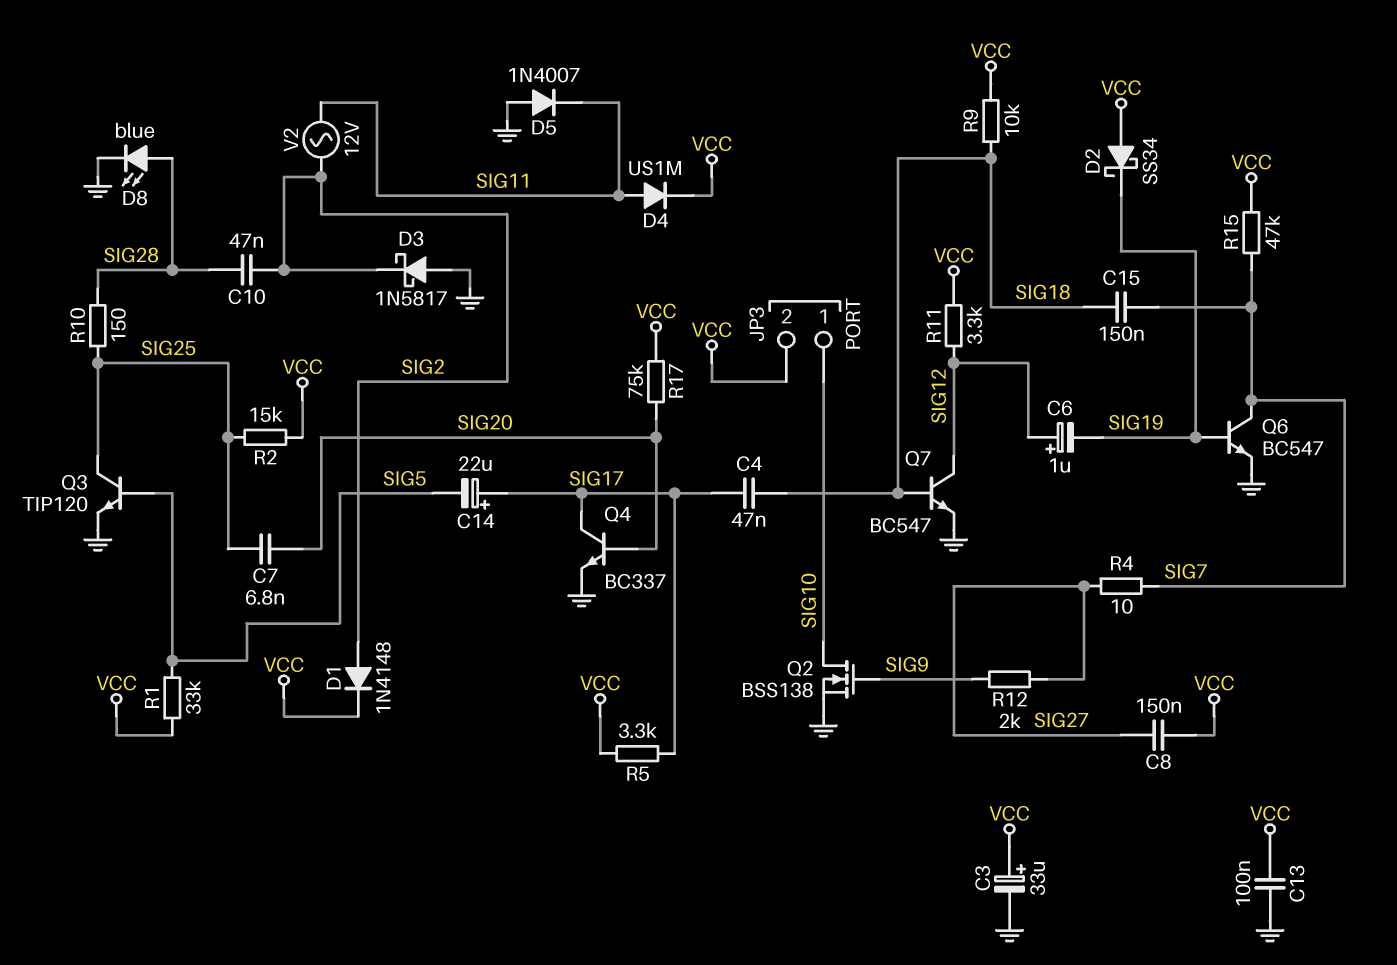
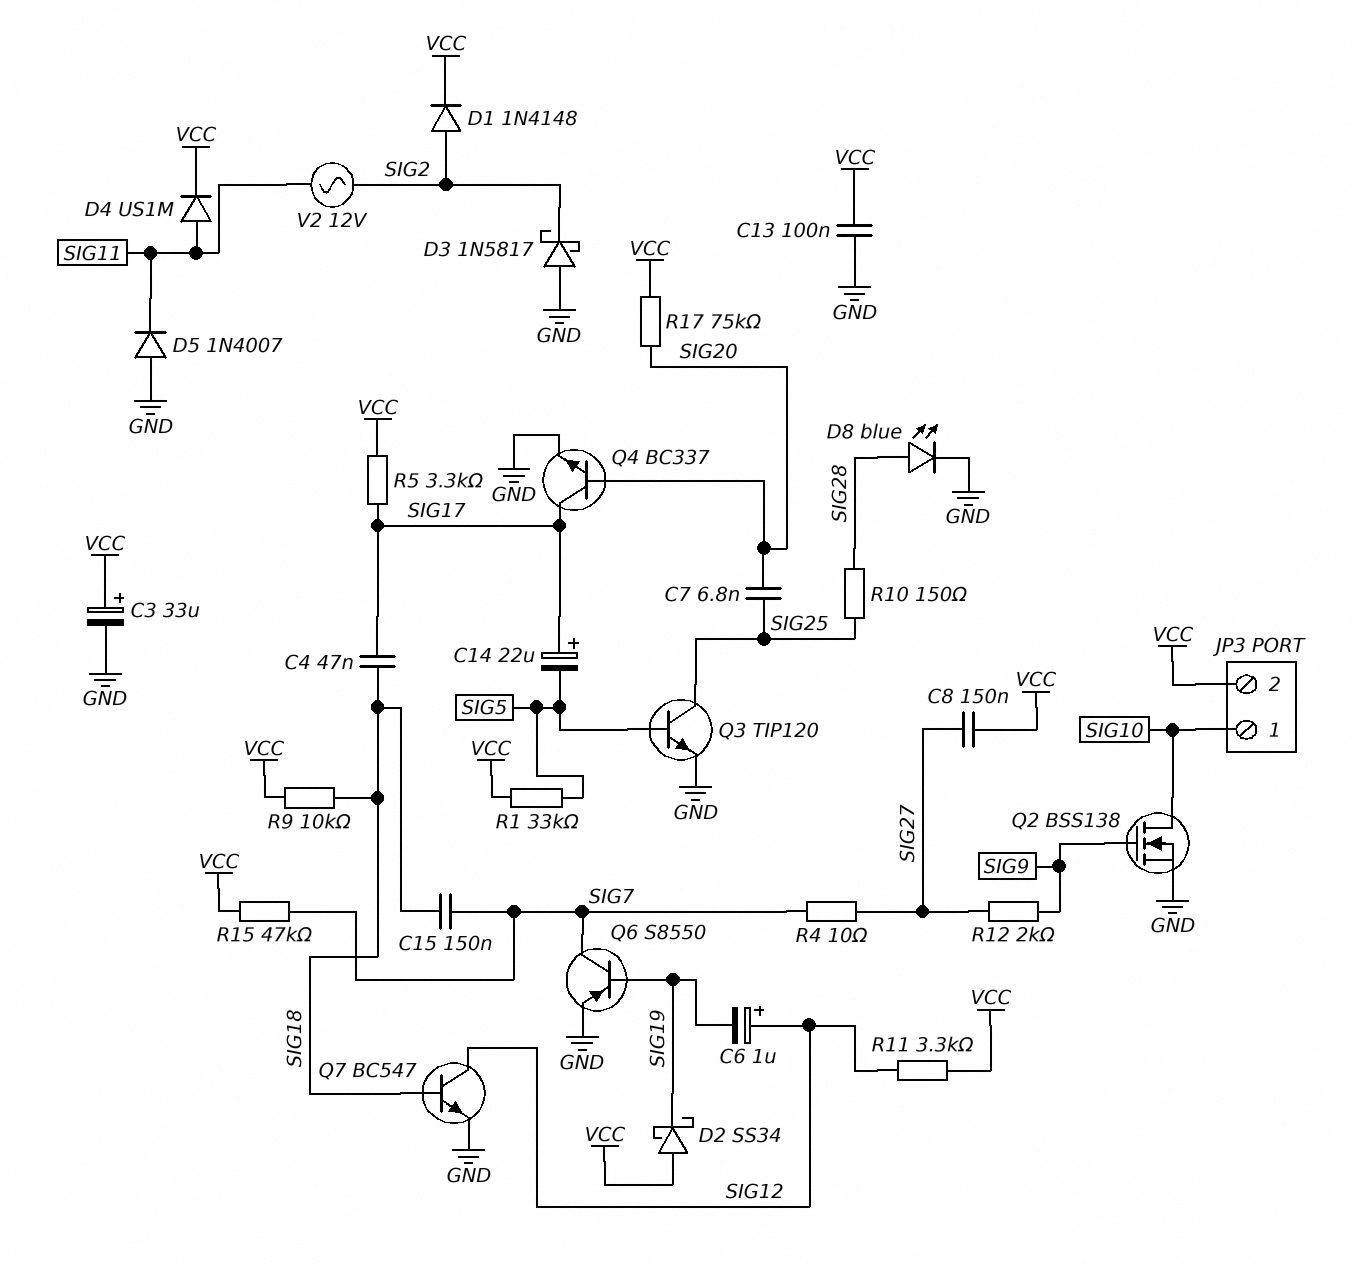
C10: 47nF (SIG2, SIG28) -> none
Q6: NPN BC547 (B SIG19, C SIG7, E GND) -> PNP S8550 (B SIG19, C SIG7, E GND)
R2: 15k (SIG25, VCC) -> none

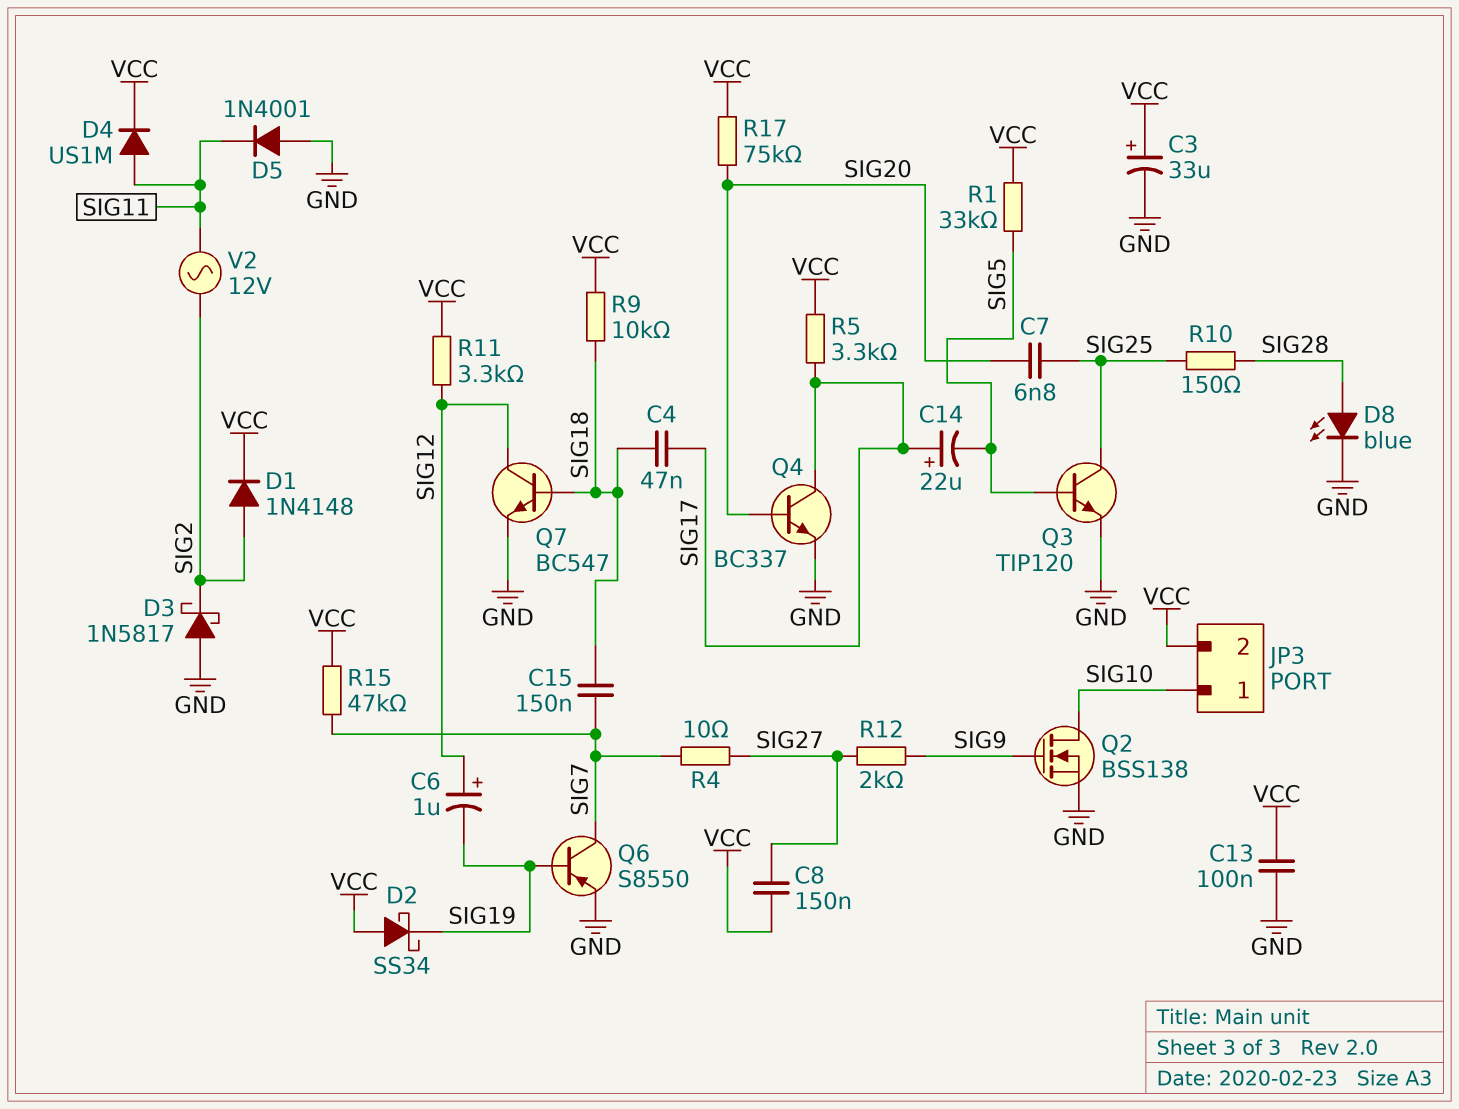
D5: diode 1N4007 (A GND, K SIG11) -> diode 1N4001 (A GND, K SIG11)

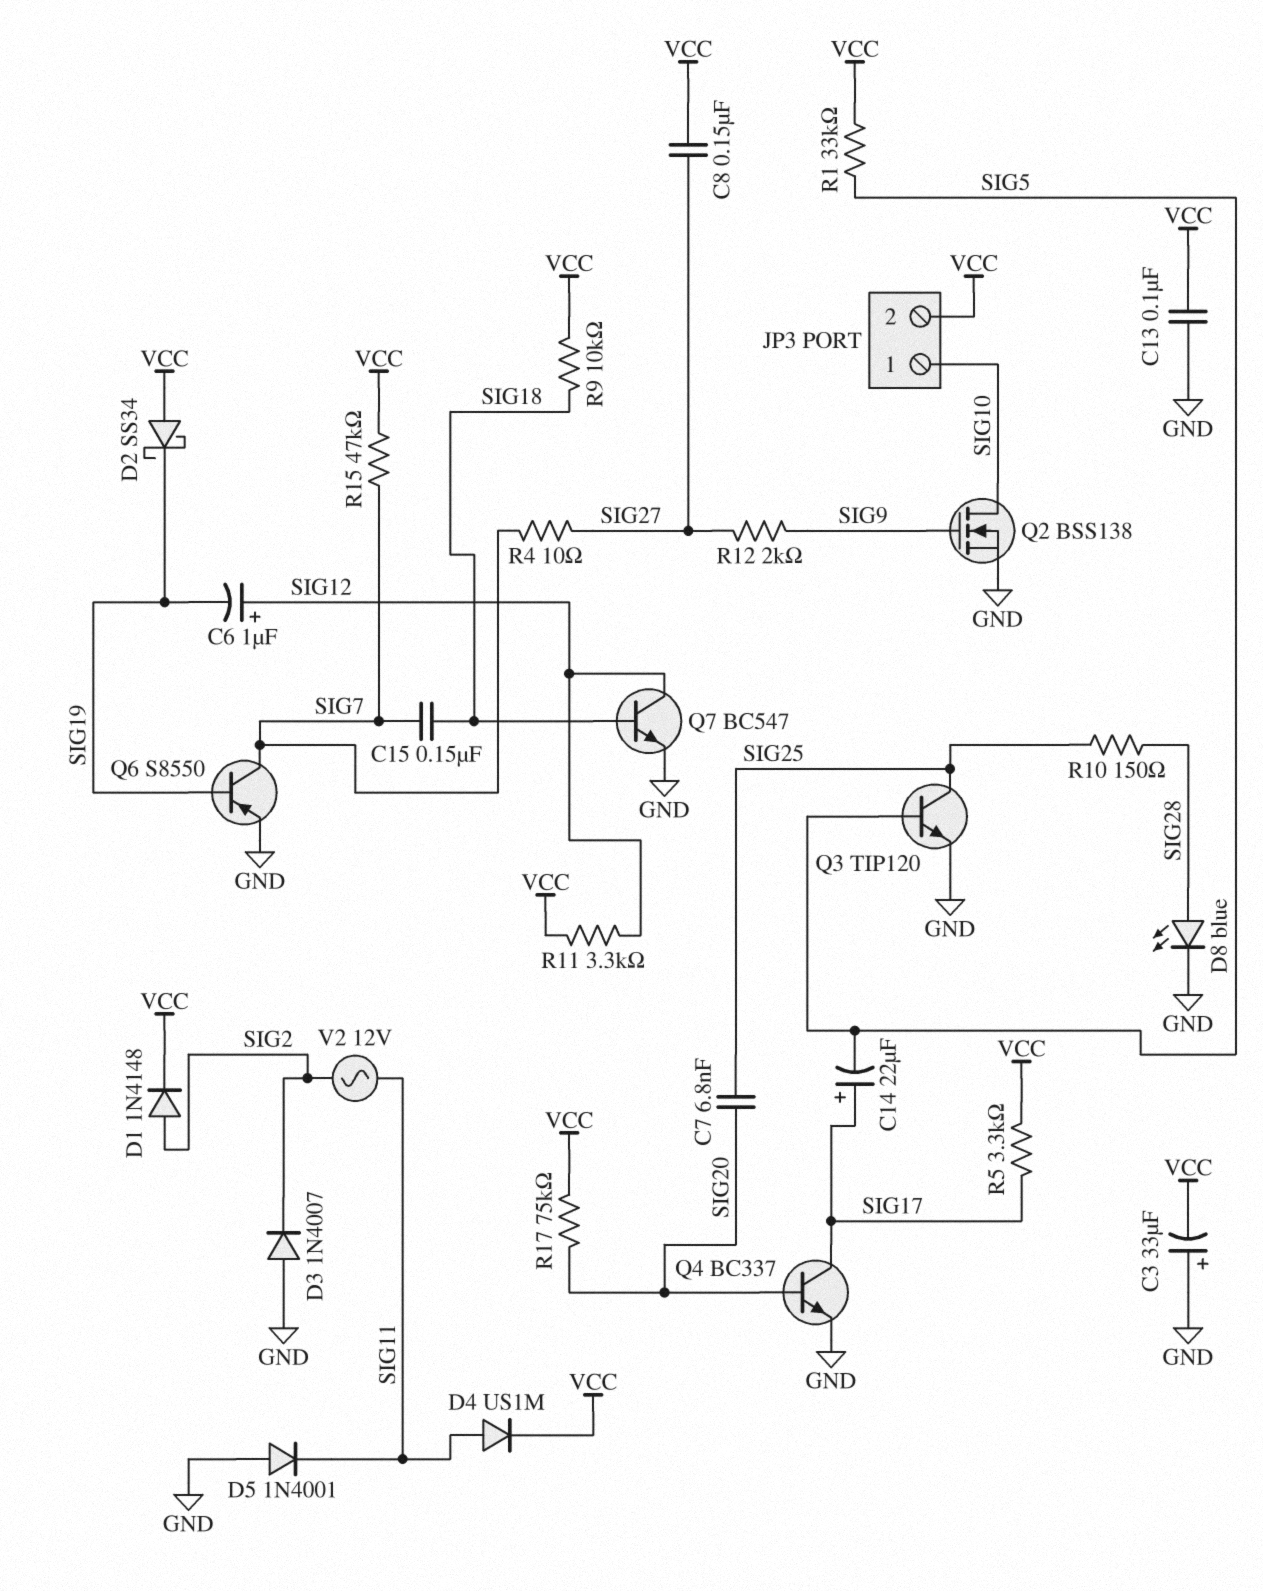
C3: 33uF (plus VCC, minus GND) -> 33uF (plus GND, minus VCC)
C4: 47nF (SIG17, SIG18) -> none
D3: schottky 1N5817 (A GND, K SIG2) -> diode 1N4007 (A GND, K SIG2)

